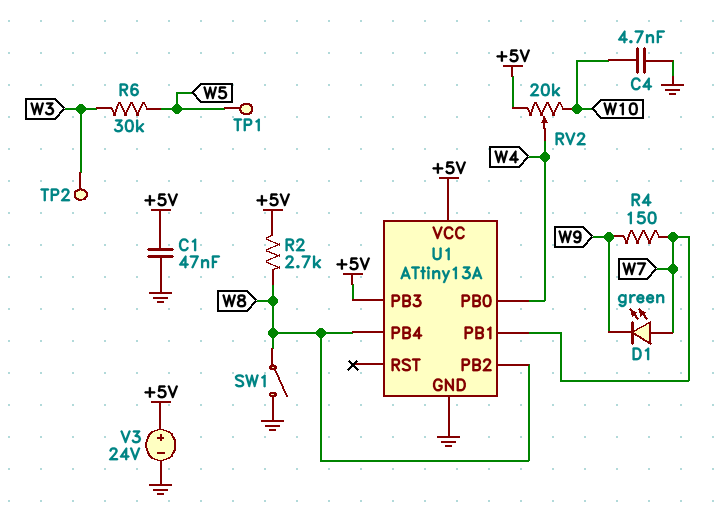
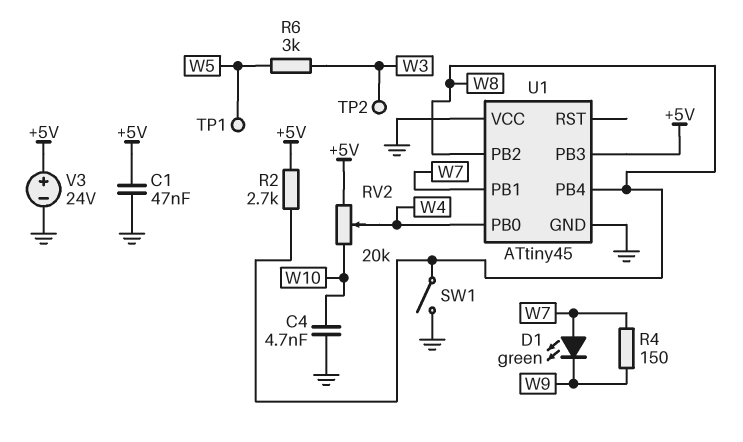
R6: 30k (W3, W5) -> 3k (W3, W5)
U1: ATtiny13A -> ATtiny45
U1 pin VCC: +5V -> GND

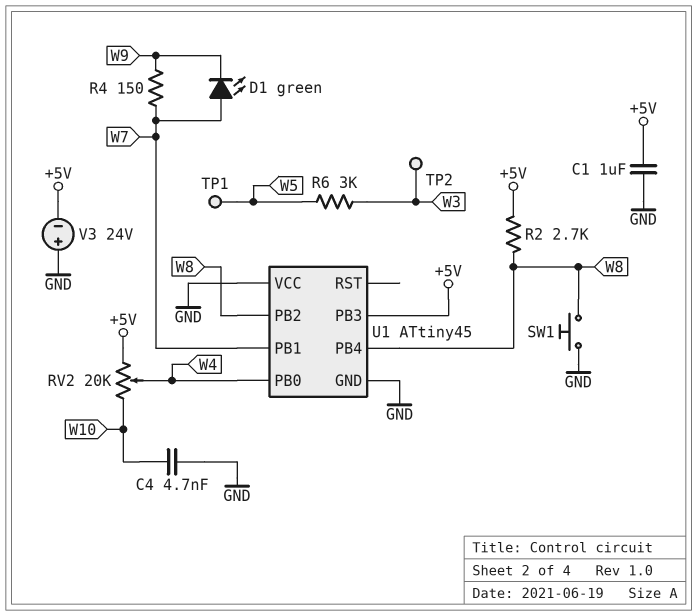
C1: 47nF (+5V, GND) -> 1uF (+5V, GND)
SW1: switch (GND, W8) -> button (GND, W8)
V3: 24V (plus +5V, minus GND) -> 24V (plus GND, minus +5V)

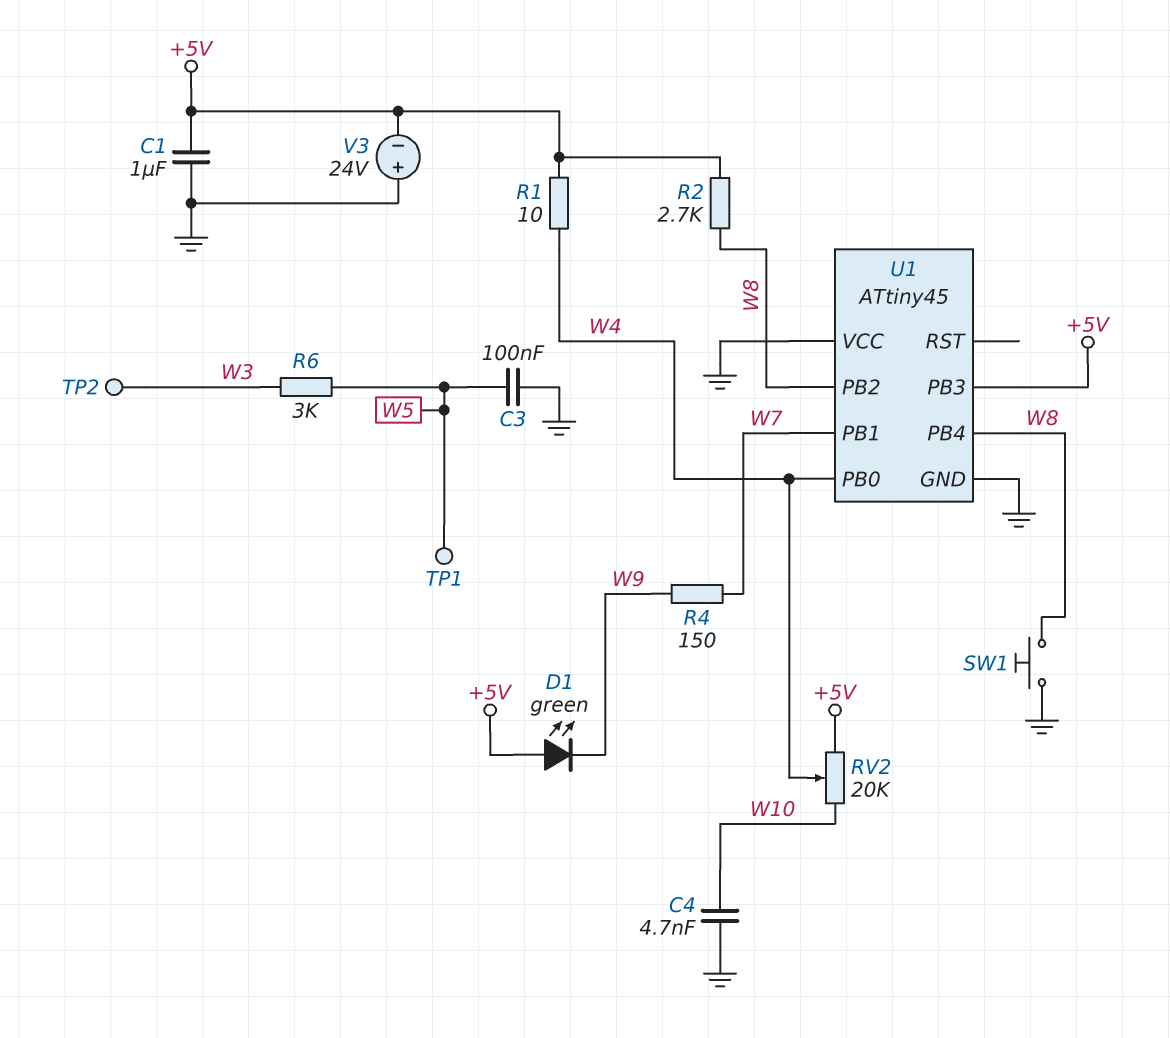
C3: none -> 100nF (GND, W5)
D1: LED green (A W7, K W9) -> LED green (A +5V, K W9)
R1: none -> 10 (+5V, W4)

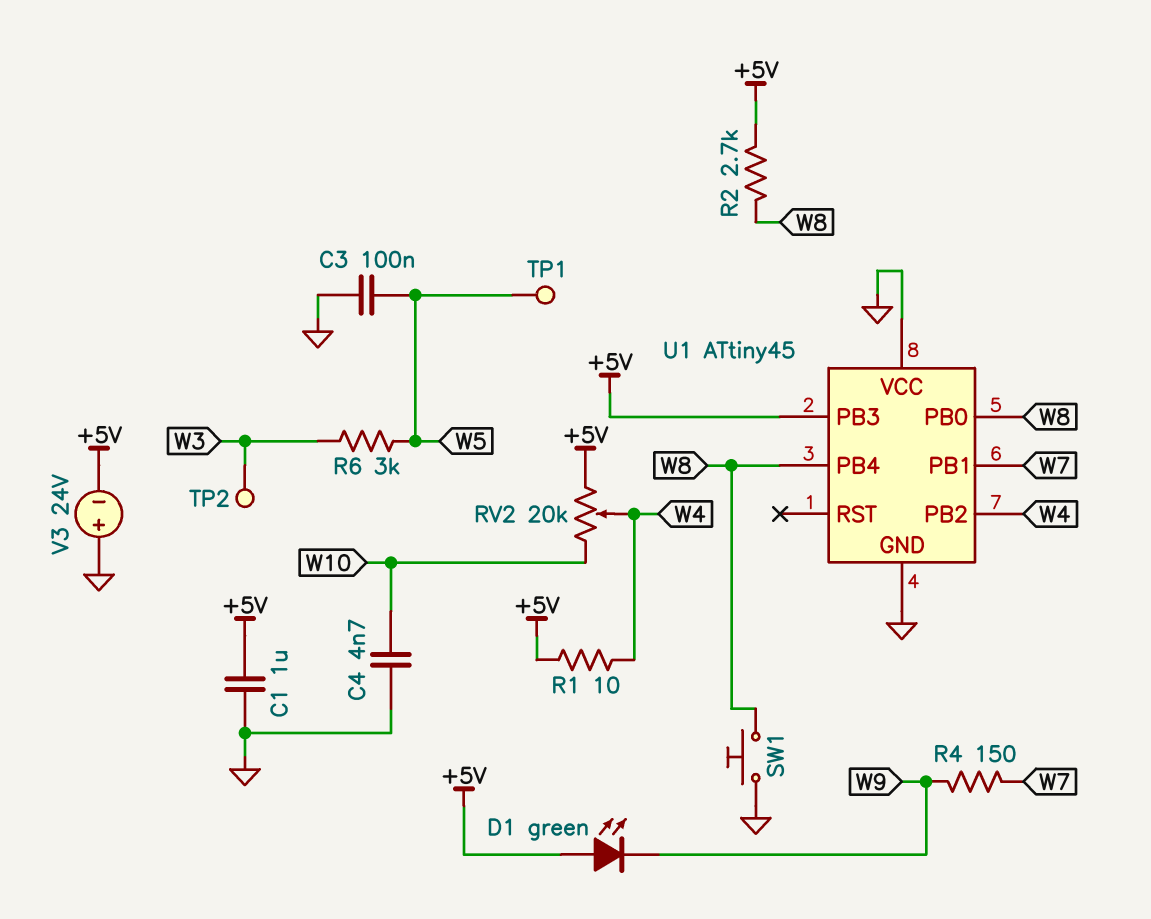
U1 pin PB0: W4 -> W8
U1 pin PB2: W8 -> W4

